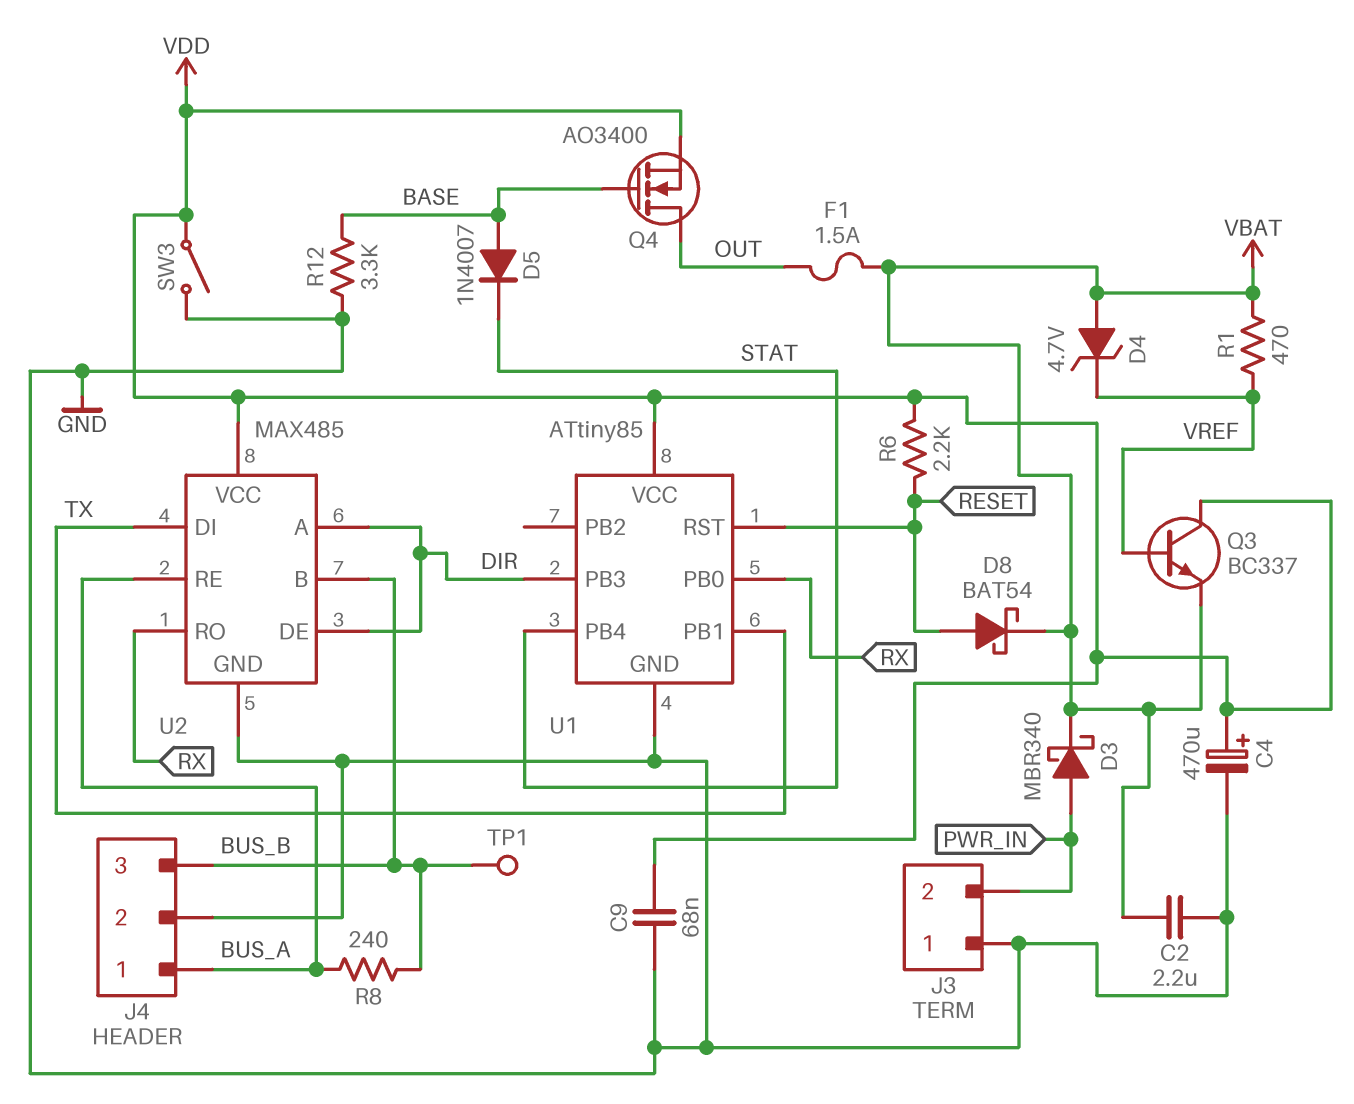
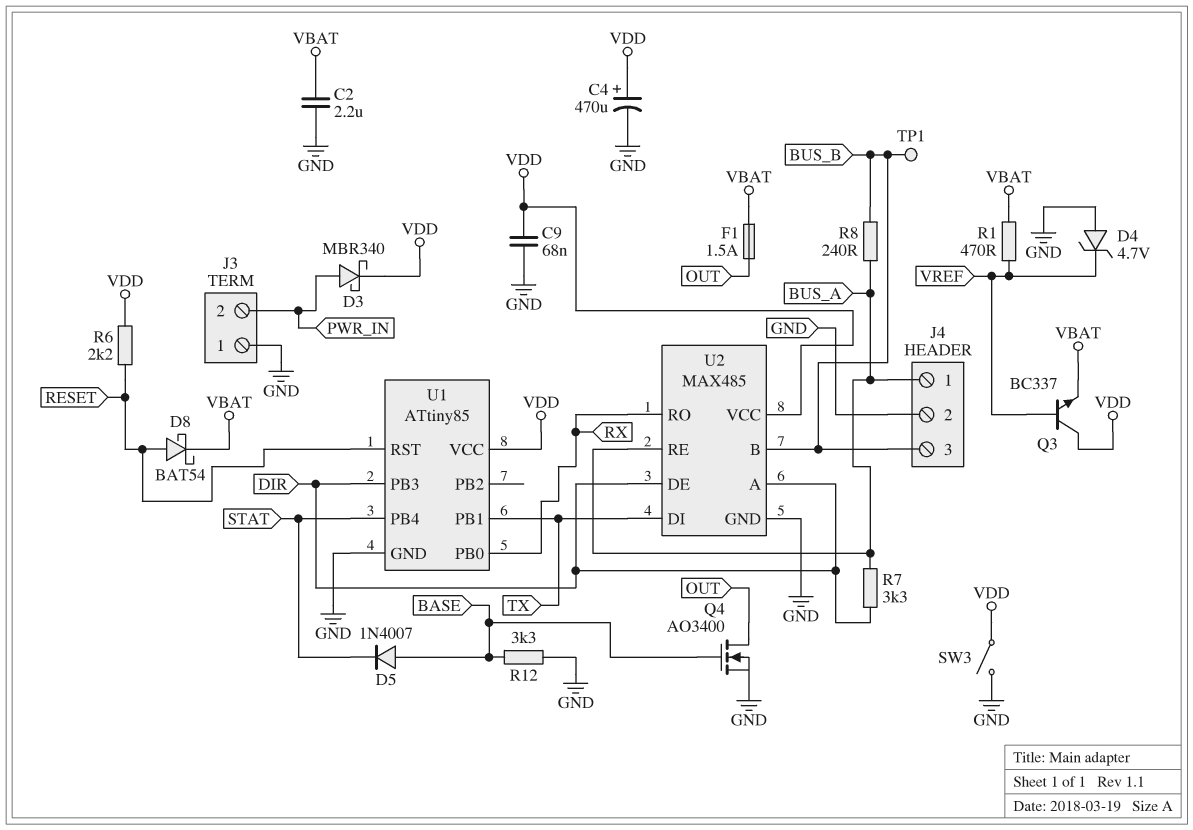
D3: schottky MBR340 (A PWR_IN, K VBAT) -> schottky MBR340 (A PWR_IN, K VDD)
D4: zener 4.7V (A VBAT, K VREF) -> zener 4.7V (A GND, K VREF)
Q4: NMOS AO3400 (G BASE, D OUT, S VDD) -> NMOS AO3400 (G BASE, D OUT, S GND)
R7: none -> 3.3k (BUS_A, DIR)

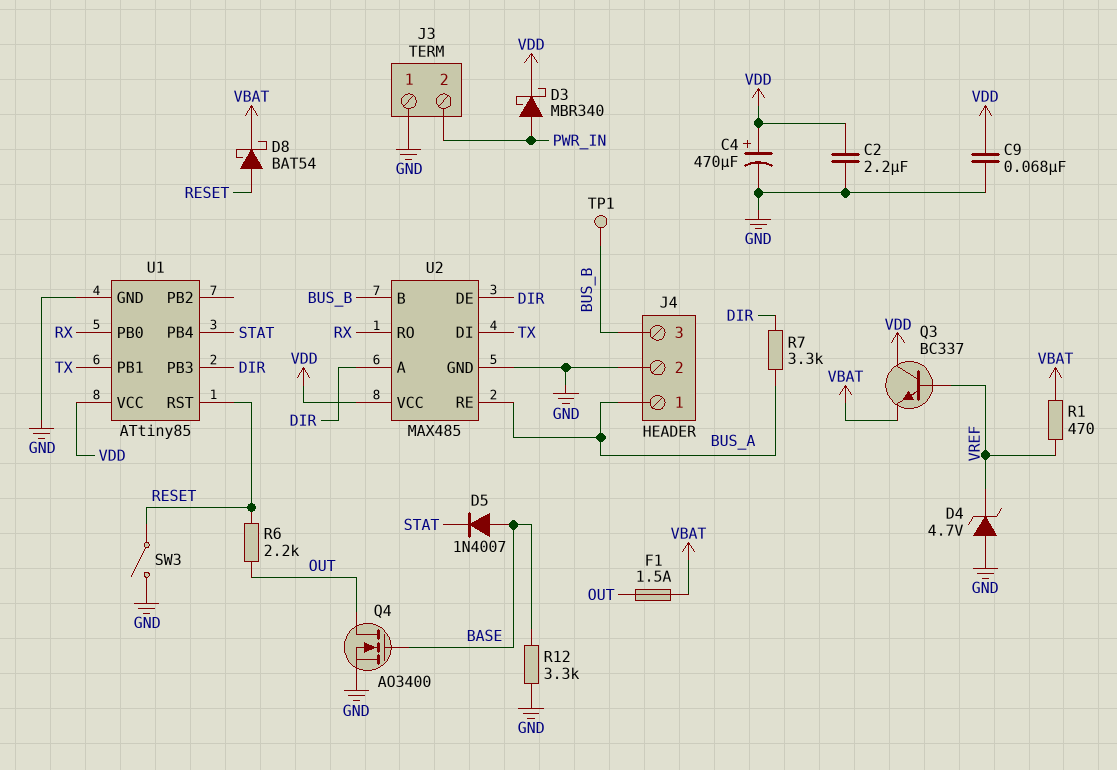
C2: 2.2uF (GND, VBAT) -> 2.2uF (GND, VDD)
R6: 2.2k (RESET, VDD) -> 2.2k (OUT, RESET)
R8: 240 (BUS_A, BUS_B) -> none
SW3: switch (GND, VDD) -> switch (GND, RESET)

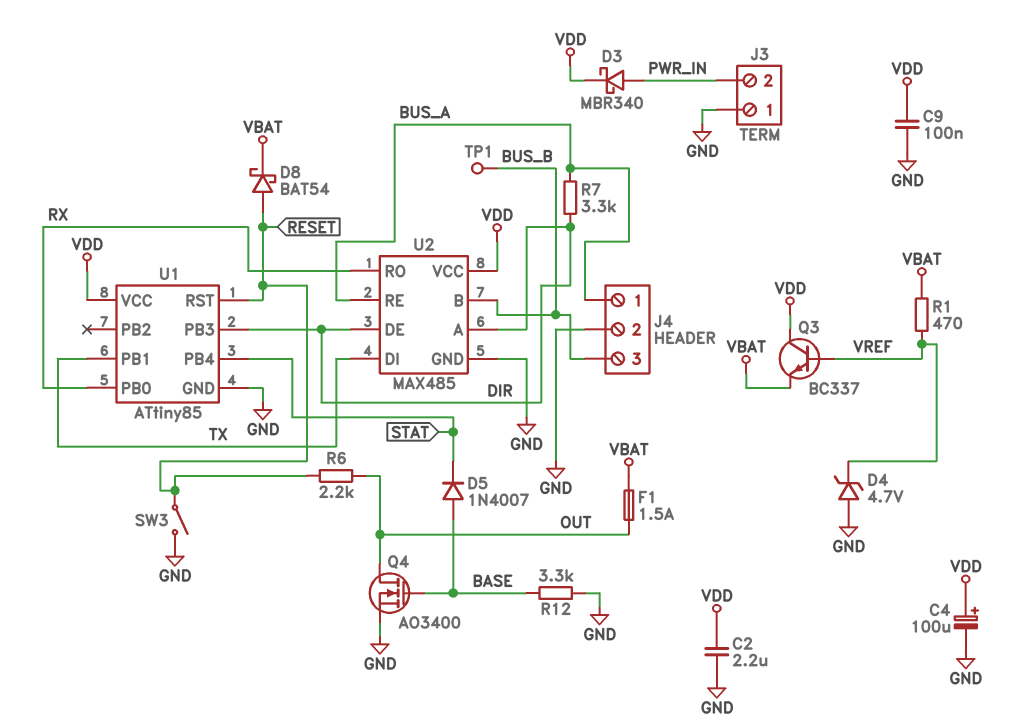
C4: 470uF (plus VDD, minus GND) -> 100uF (plus VDD, minus GND)
C9: 68nF (GND, VDD) -> 100nF (GND, VDD)

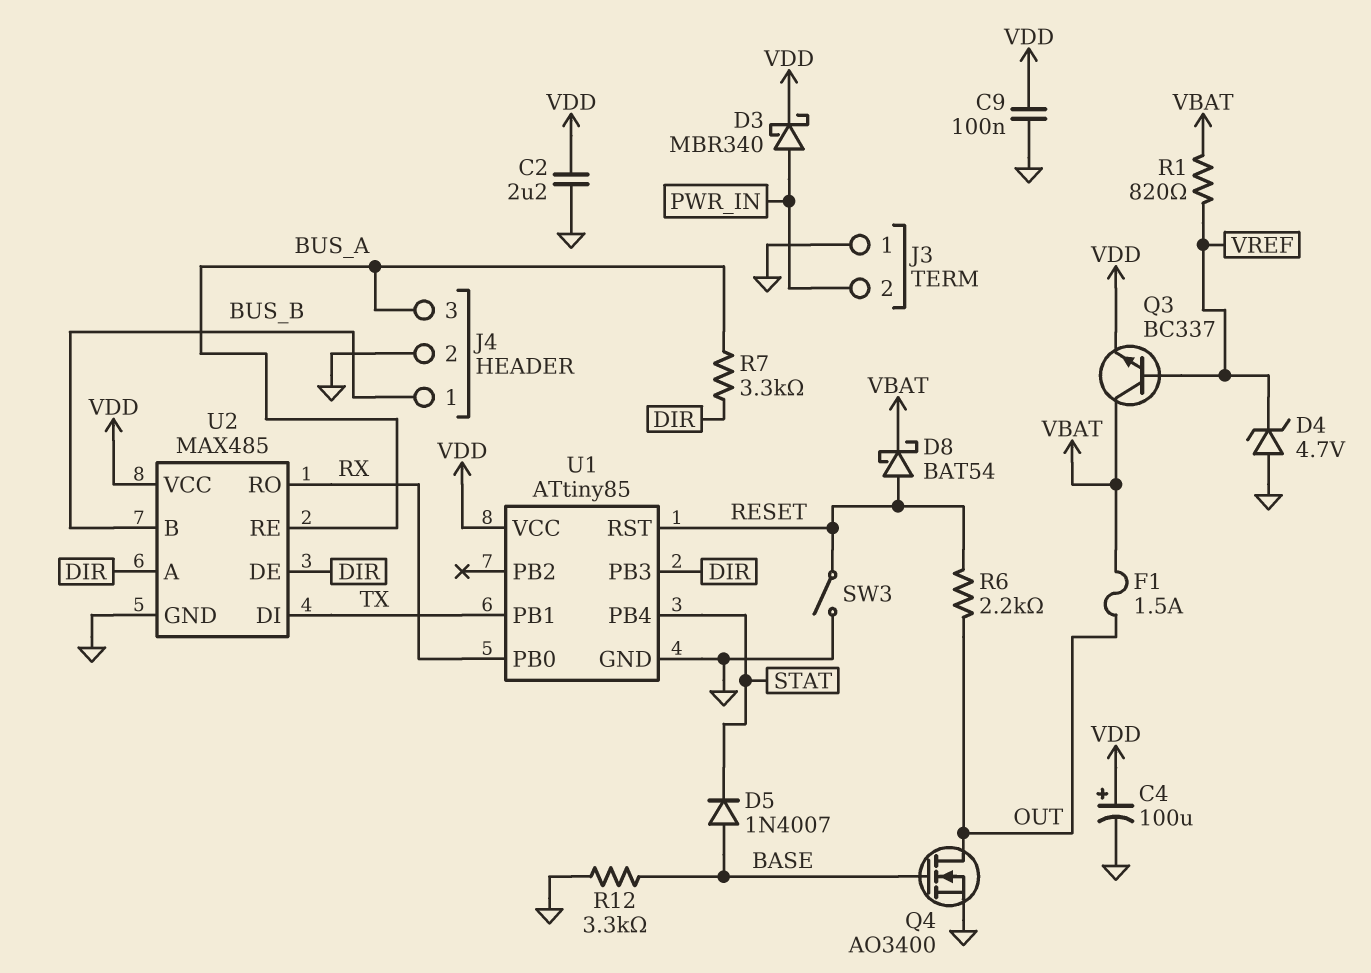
J4 pin 1: BUS_A -> BUS_B
J4 pin 3: BUS_B -> BUS_A
Q3: NPN BC337 (B VREF, C VDD, E VBAT) -> NPN BC337 (B VREF, C VBAT, E VDD)
R1: 470 (VBAT, VREF) -> 820 (VBAT, VREF)
TP1: test point (BUS_B) -> none

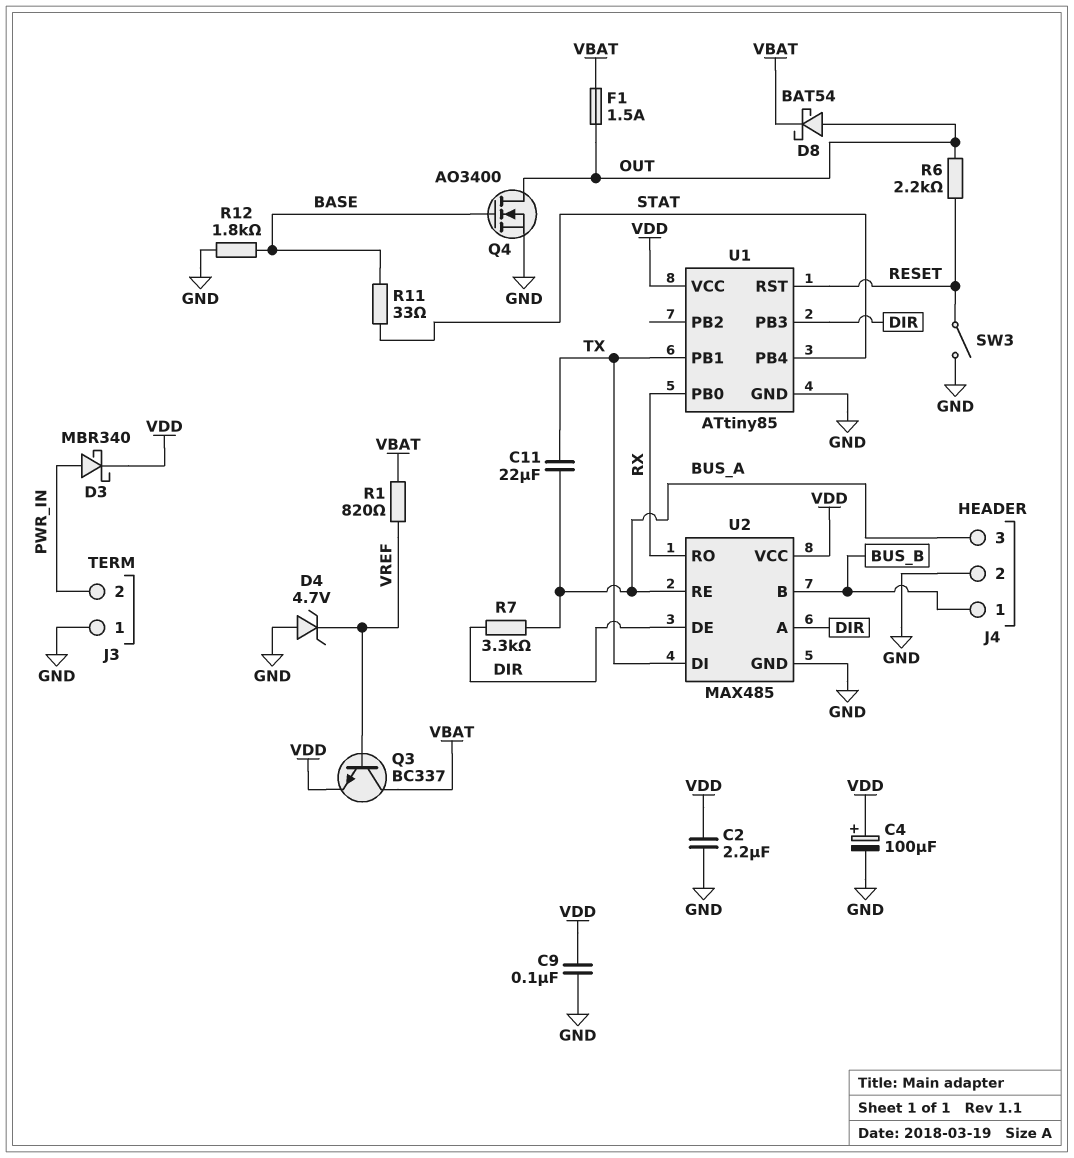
C11: none -> 22uF (BUS_A, TX)
D5: diode 1N4007 (A BASE, K STAT) -> none
D8: schottky BAT54 (A RESET, K VBAT) -> schottky BAT54 (A OUT, K VBAT)
R11: none -> 33 (BASE, STAT)
R12: 3.3k (BASE, GND) -> 1.8k (BASE, GND)

